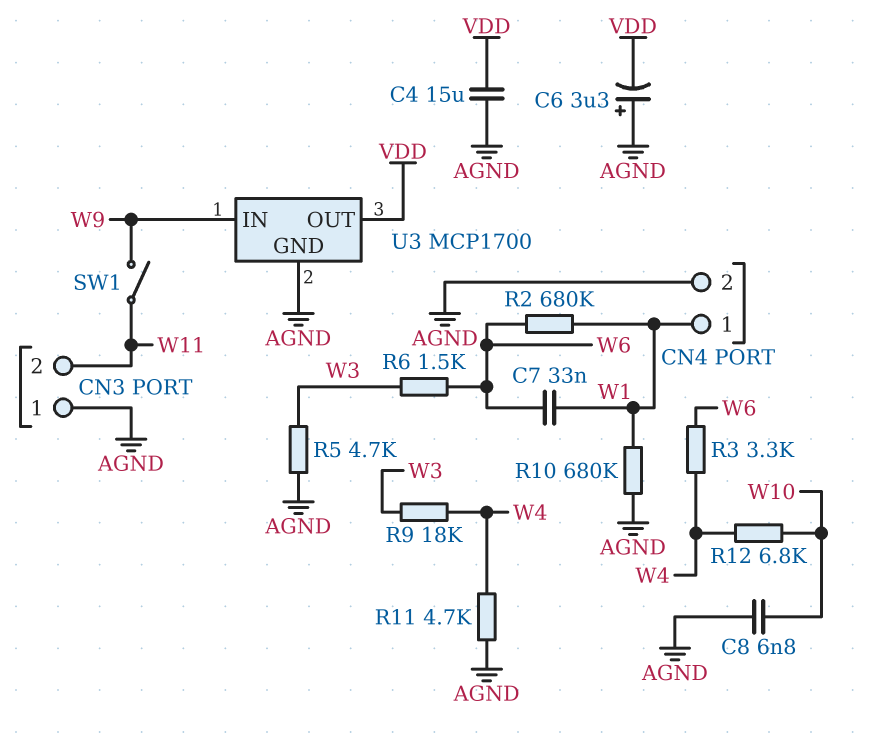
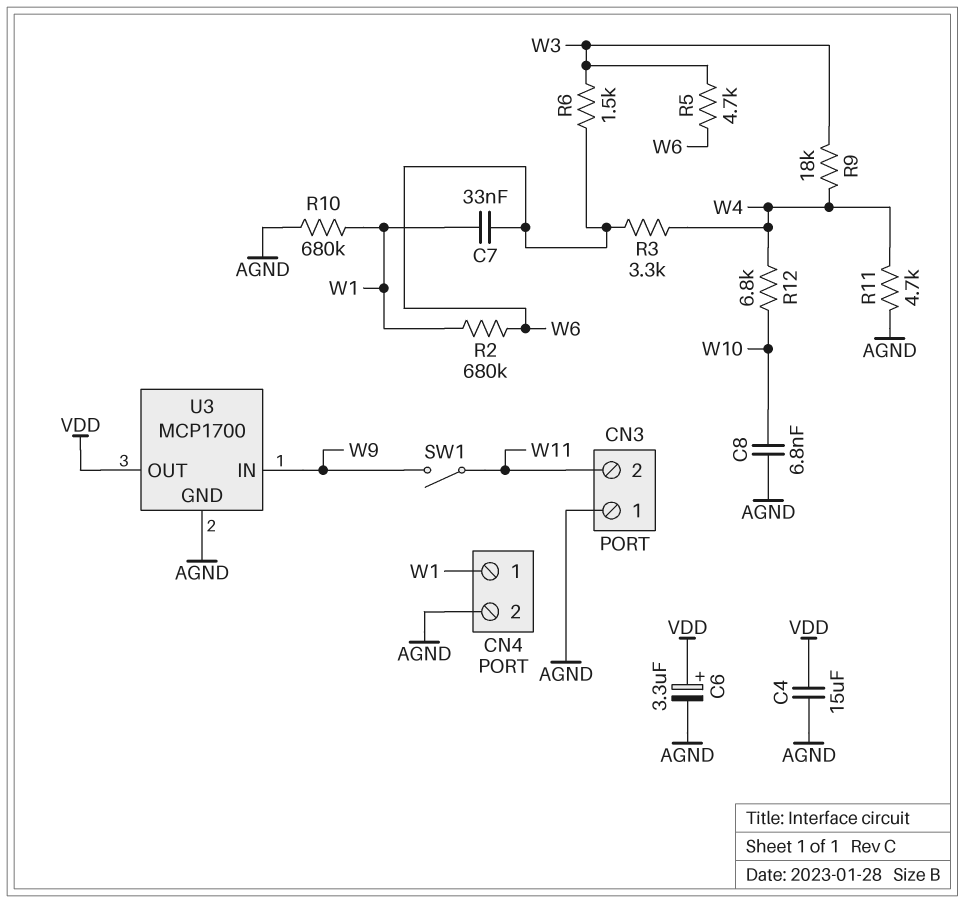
C6: 3.3uF (plus AGND, minus VDD) -> 3.3uF (plus VDD, minus AGND)
R5: 4.7k (AGND, W3) -> 4.7k (W3, W6)

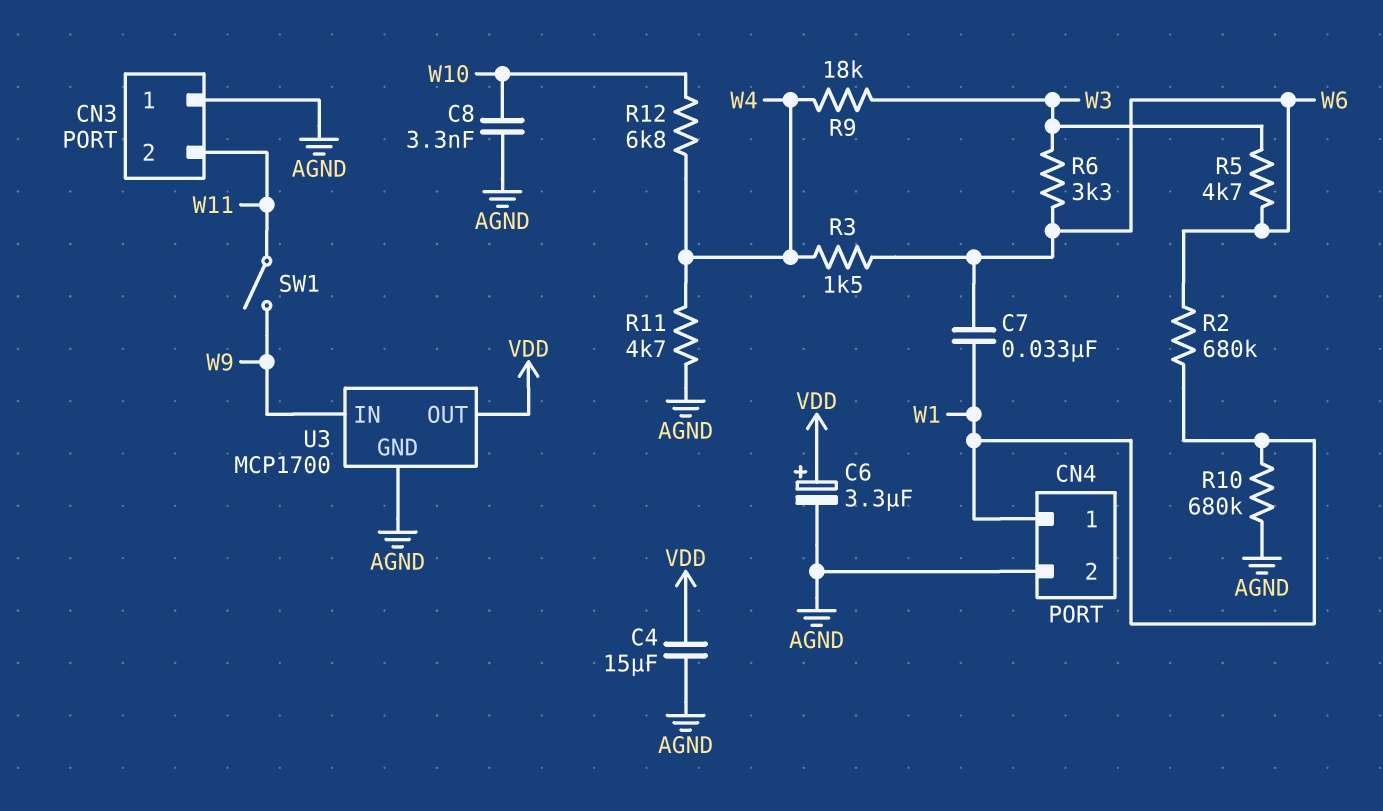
C8: 6.8nF (AGND, W10) -> 3.3nF (AGND, W10)
R3: 3.3k (W4, W6) -> 1.5k (W4, W6)
R6: 1.5k (W3, W6) -> 3.3k (W3, W6)

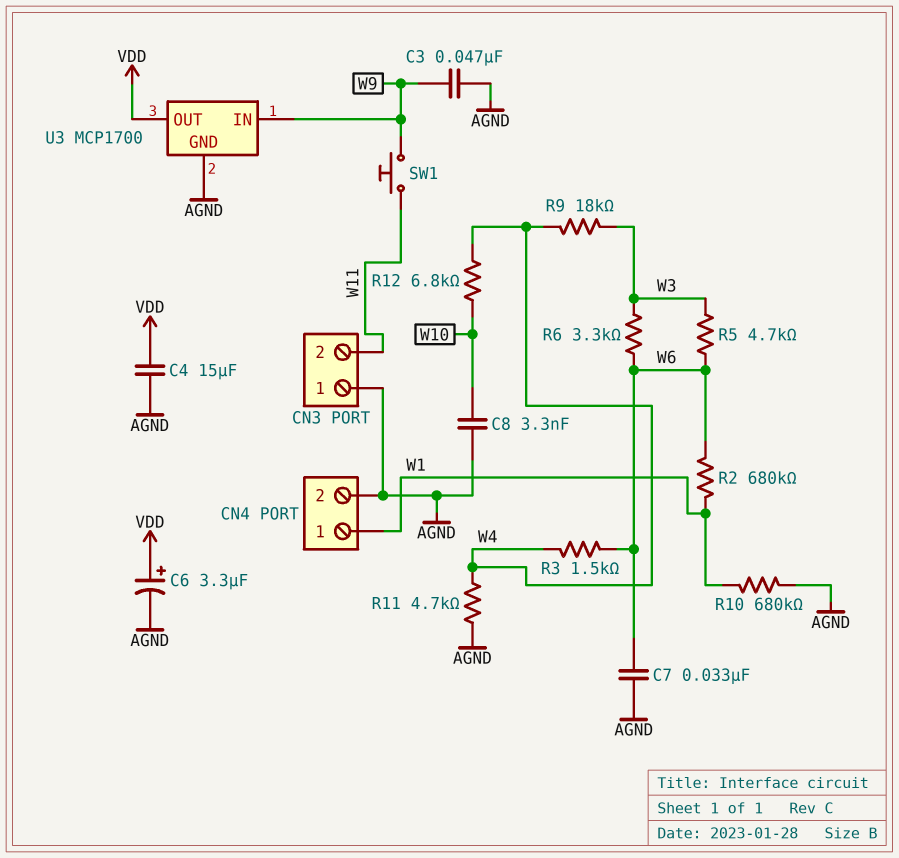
C3: none -> 47nF (AGND, W9)
C7: 33nF (W1, W6) -> 33nF (AGND, W6)
SW1: switch (W9, W11) -> button (W9, W11)

